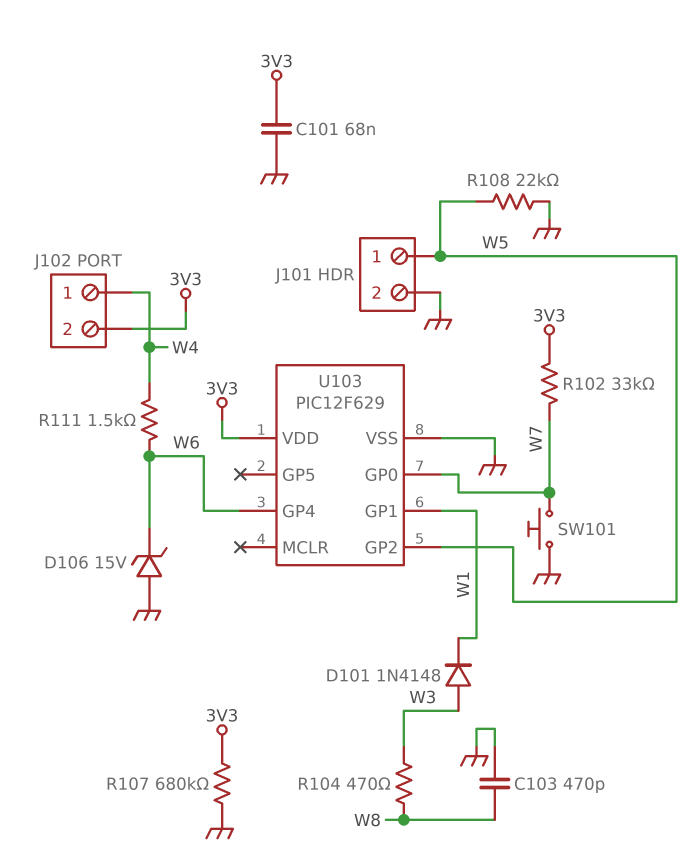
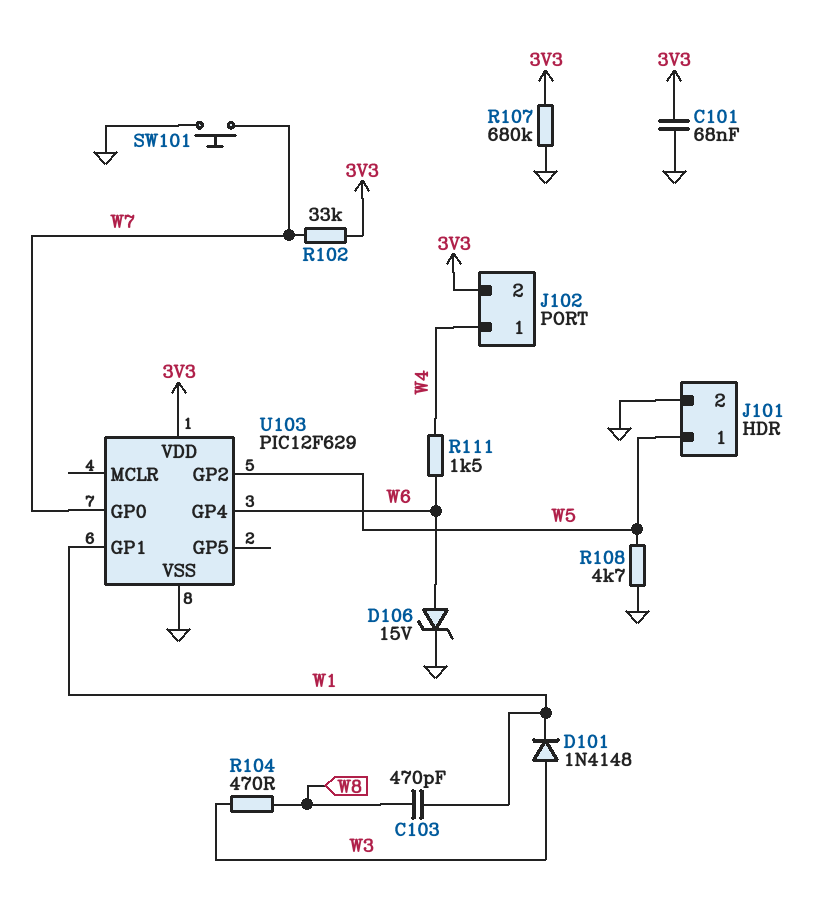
C103: 470pF (GND, W8) -> 470pF (W1, W8)
D106: zener 15V (A GND, K W6) -> zener 15V (A W6, K GND)
R108: 22k (GND, W5) -> 4.7k (GND, W5)

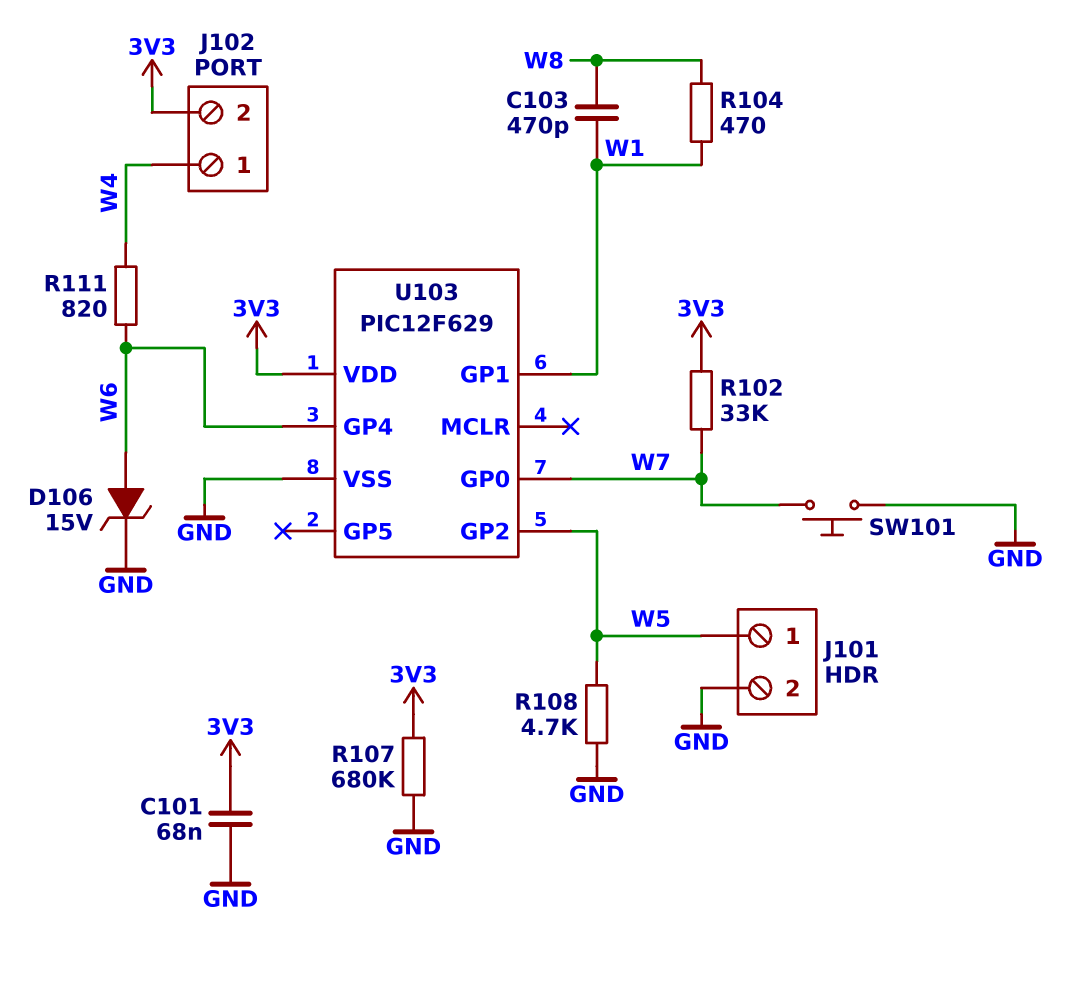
D101: diode 1N4148 (A W3, K W1) -> none
R104: 470 (W3, W8) -> 470 (W1, W8)
R111: 1.5k (W4, W6) -> 820 (W4, W6)

